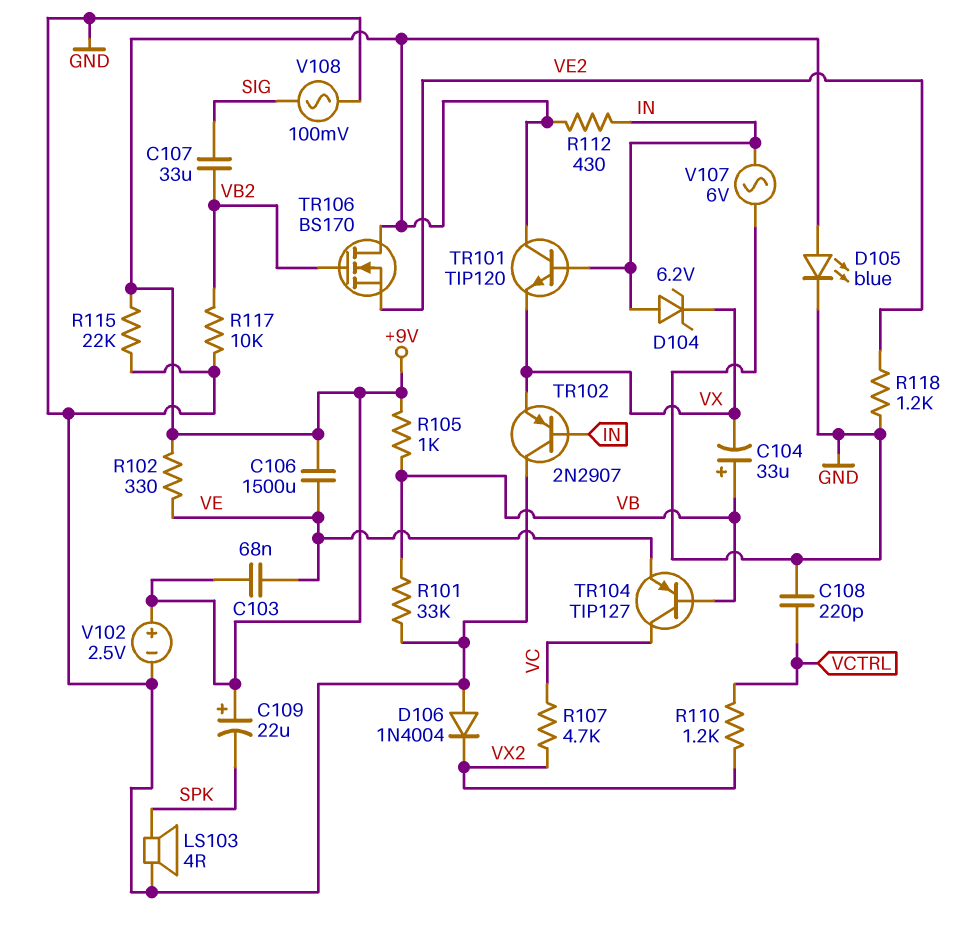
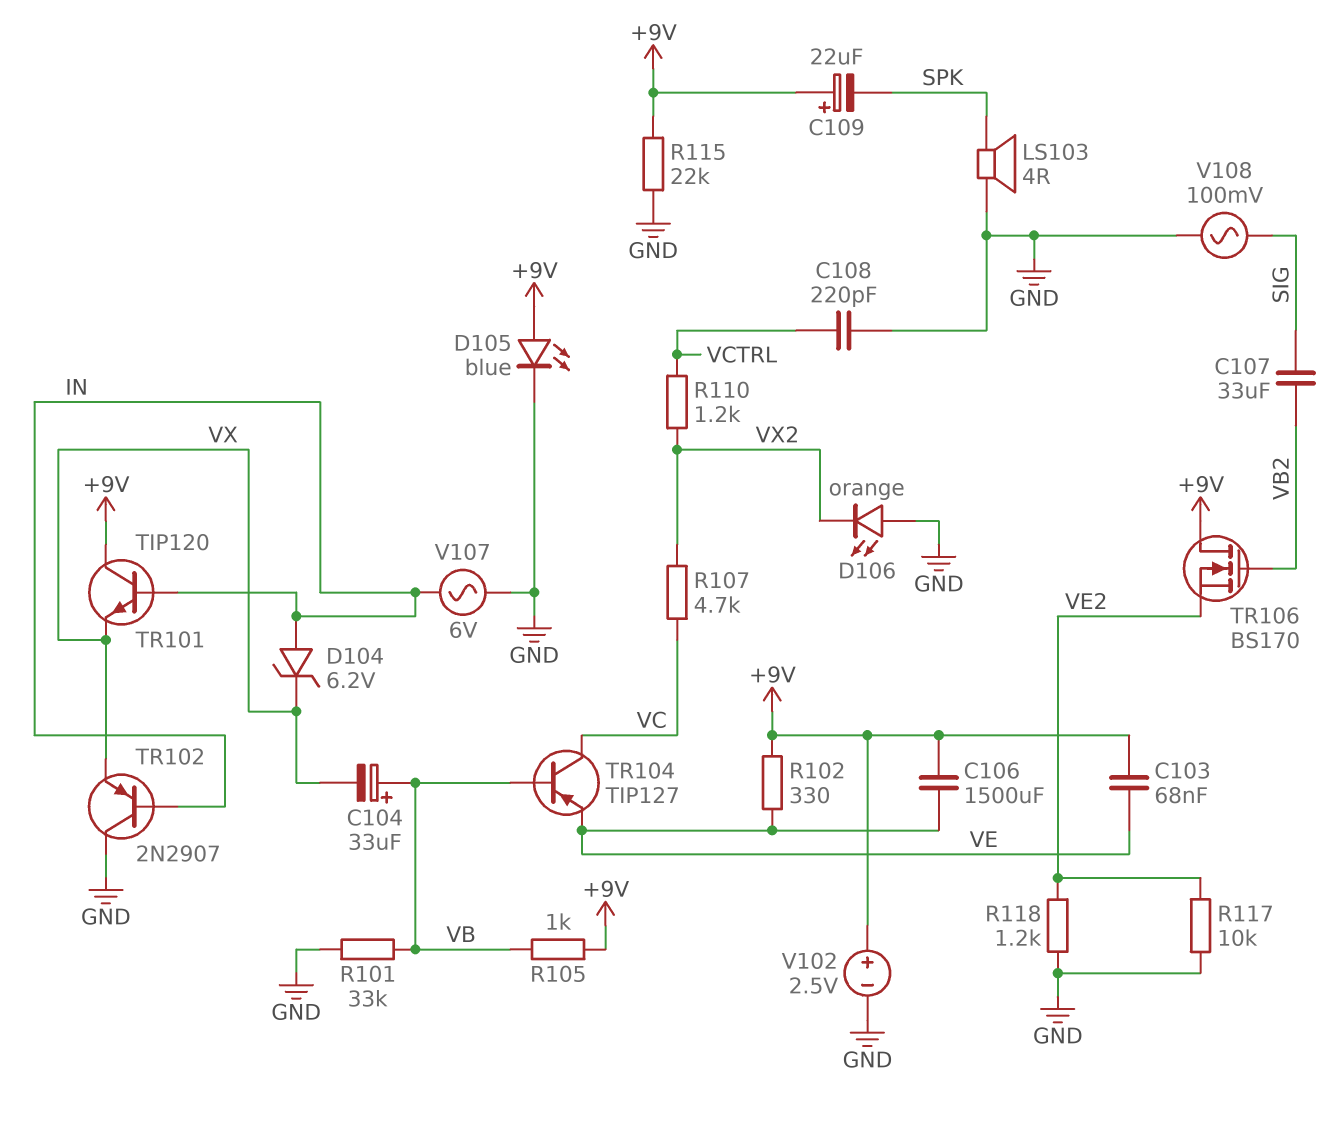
D106: diode 1N4004 (A GND, K VX2) -> LED orange (A GND, K VX2)
R112: 430 (+9V, IN) -> none
R117: 10k (GND, VB2) -> 10k (GND, VE2)

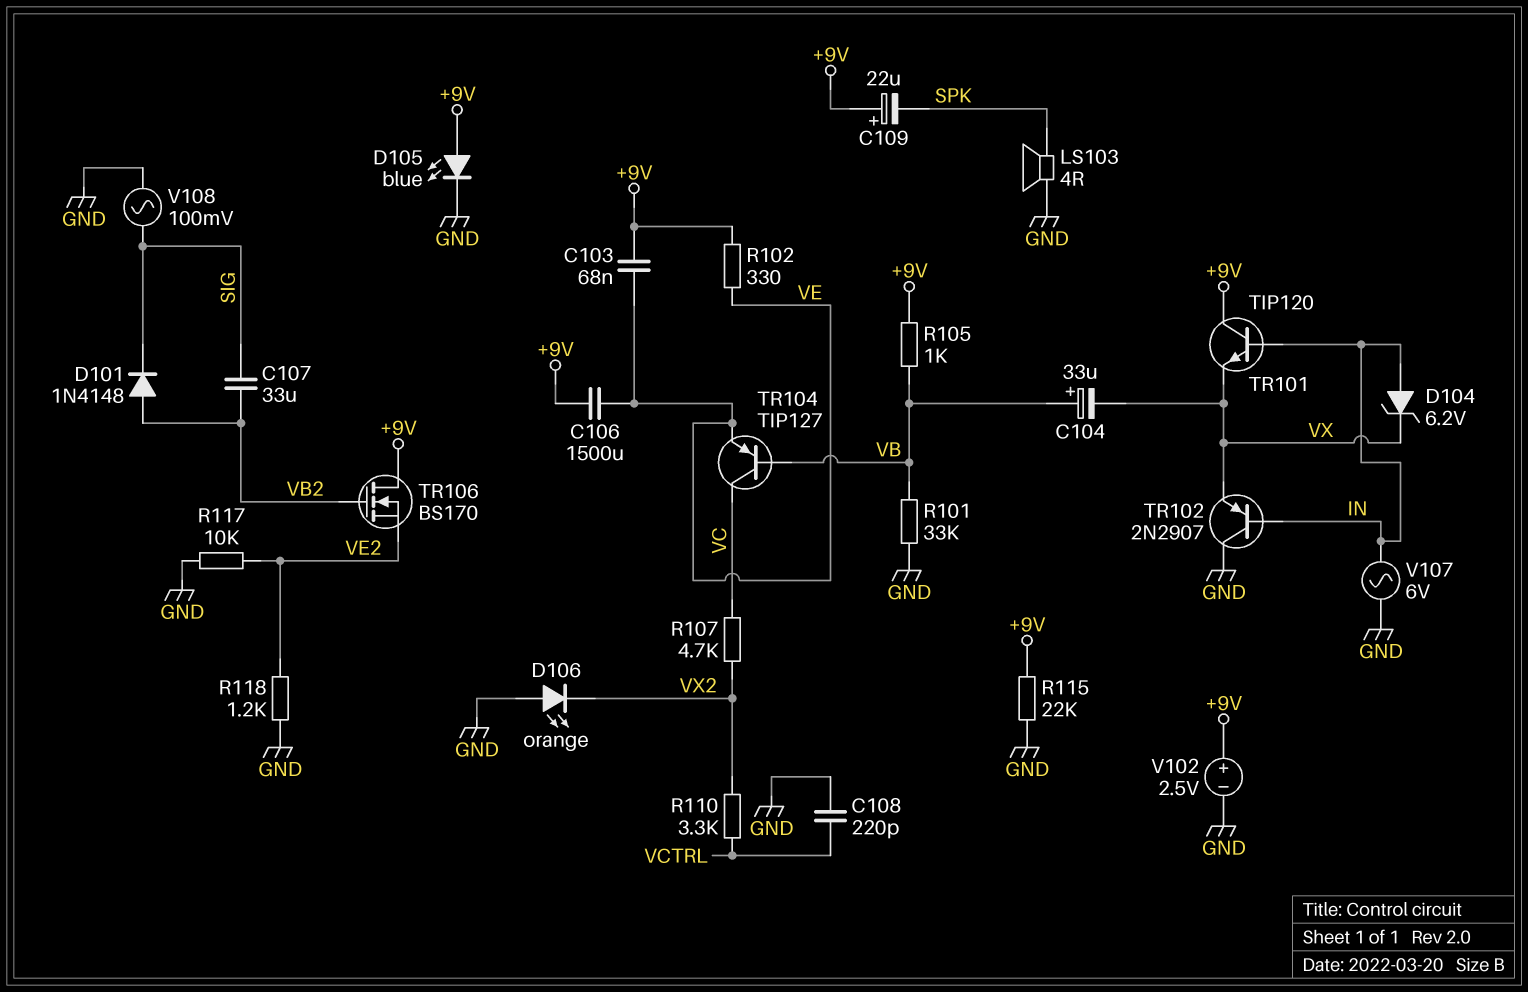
D101: none -> diode 1N4148 (A VB2, K SIG)
R110: 1.2k (VCTRL, VX2) -> 3.3k (VCTRL, VX2)

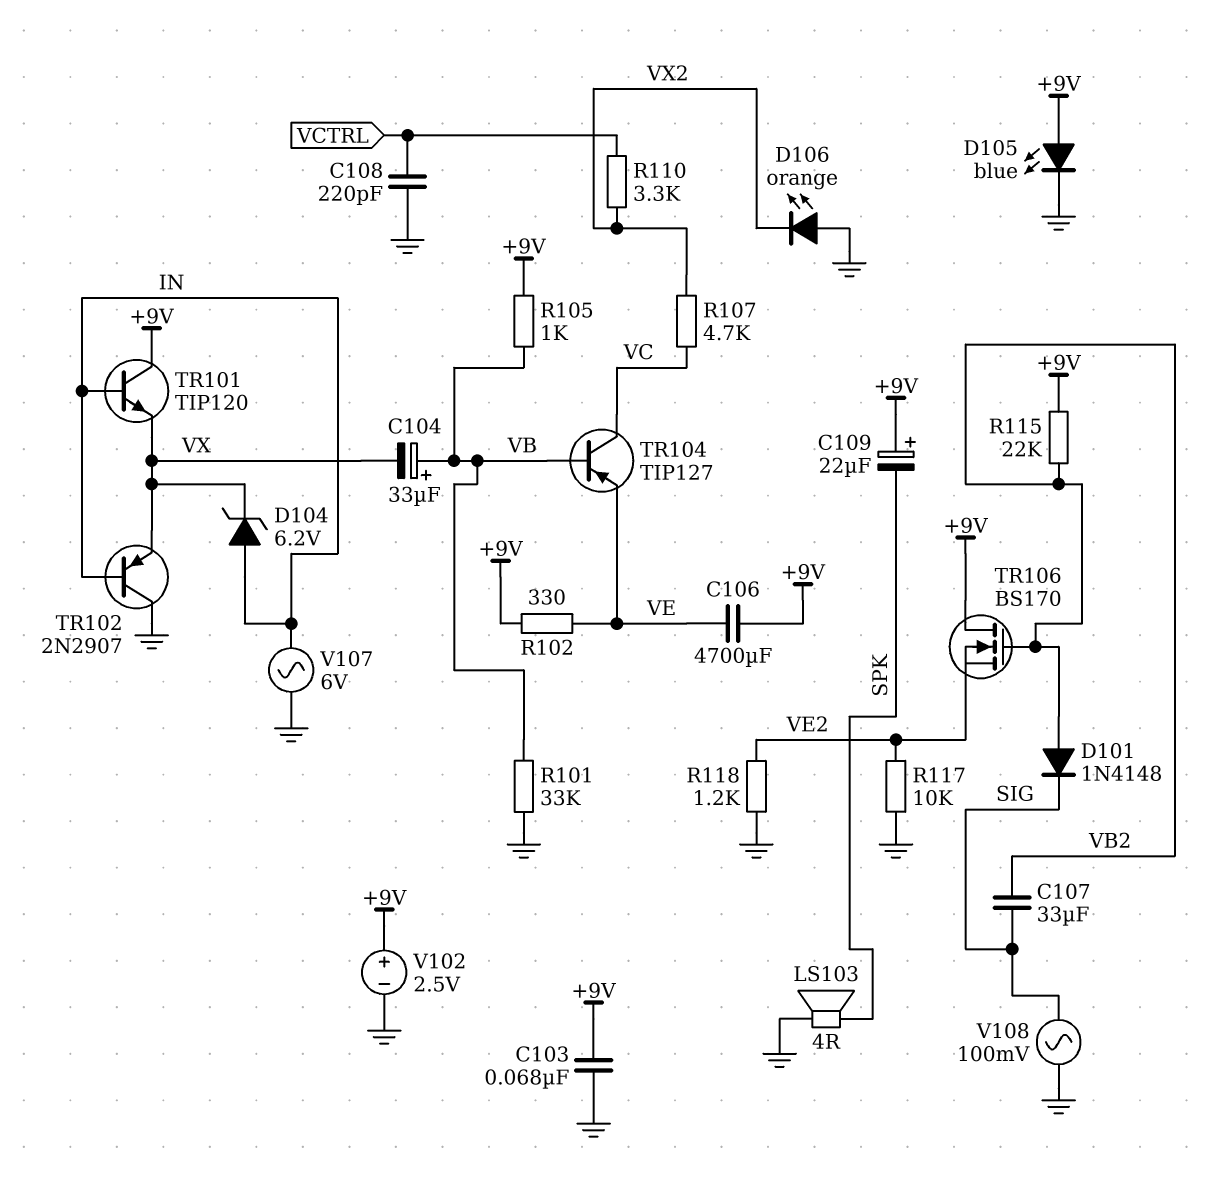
C103: 68nF (+9V, VE) -> 68nF (+9V, GND)
C106: 1500uF (+9V, VE) -> 4700uF (+9V, VE)
R115: 22k (+9V, GND) -> 22k (+9V, VB2)

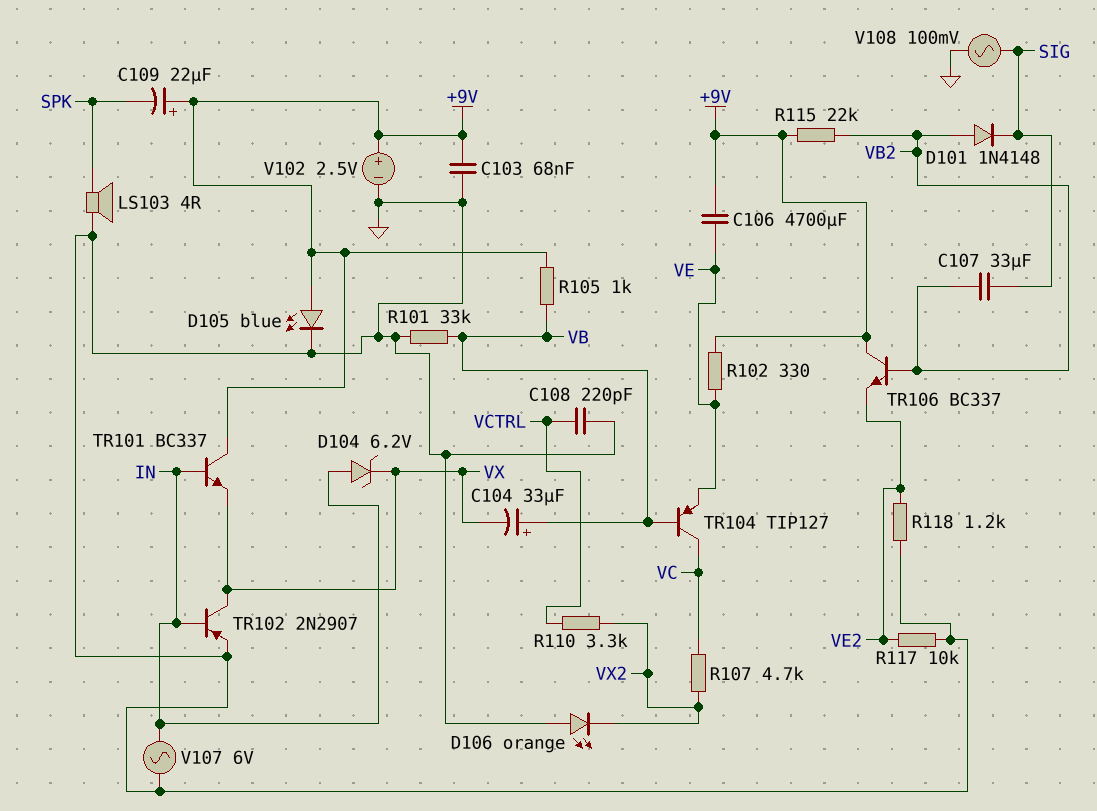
TR101: NPN TIP120 (B IN, C +9V, E VX) -> NPN BC337 (B IN, C +9V, E VX)
TR102: PNP 2N2907 (B IN, C GND, E VX) -> PNP 2N2907 (B IN, C VX, E GND)
TR106: NMOS BS170 (G VB2, D +9V, S VE2) -> NPN BC337 (B VB2, C +9V, E VE2)

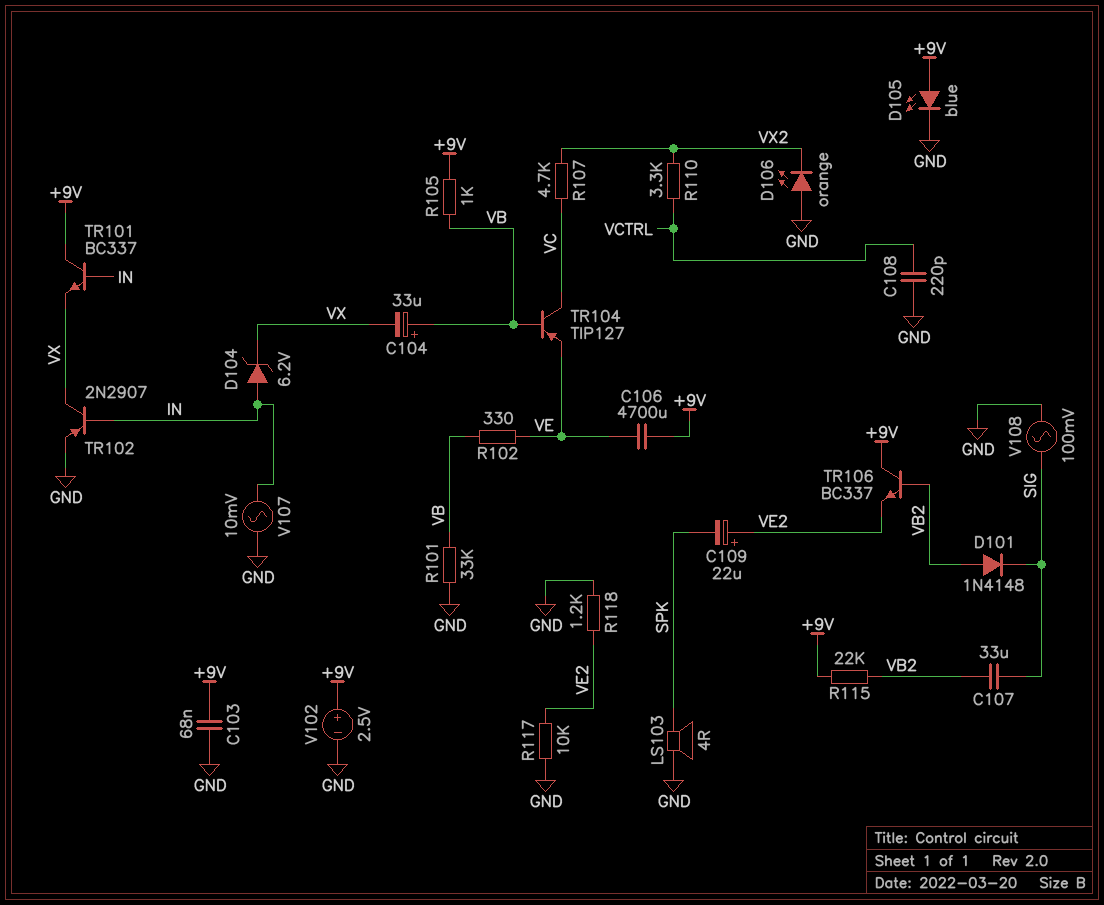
C109: 22uF (plus +9V, minus SPK) -> 22uF (plus VE2, minus SPK)
R102: 330 (+9V, VE) -> 330 (VB, VE)
V107: AC 6V (GND, IN) -> AC 10mV (GND, IN)

